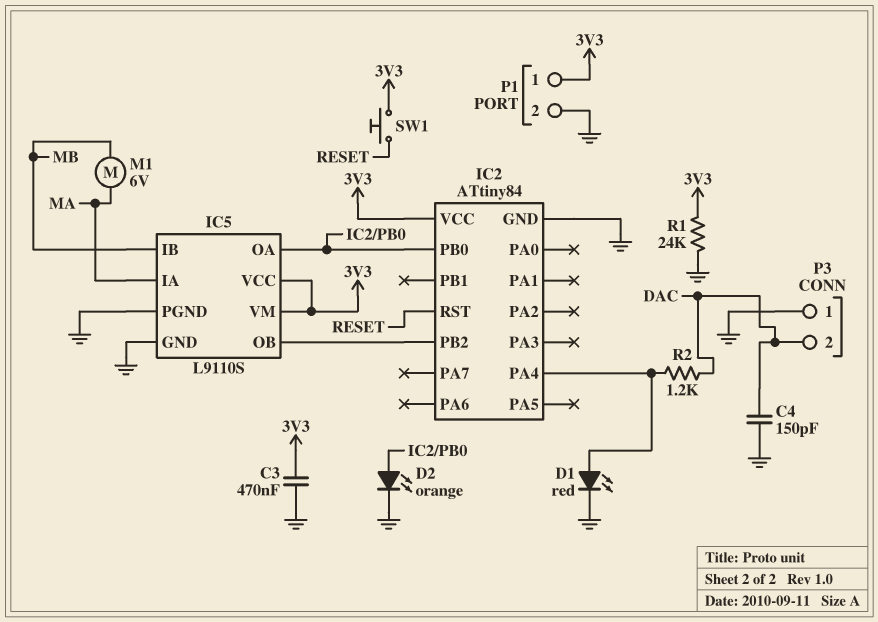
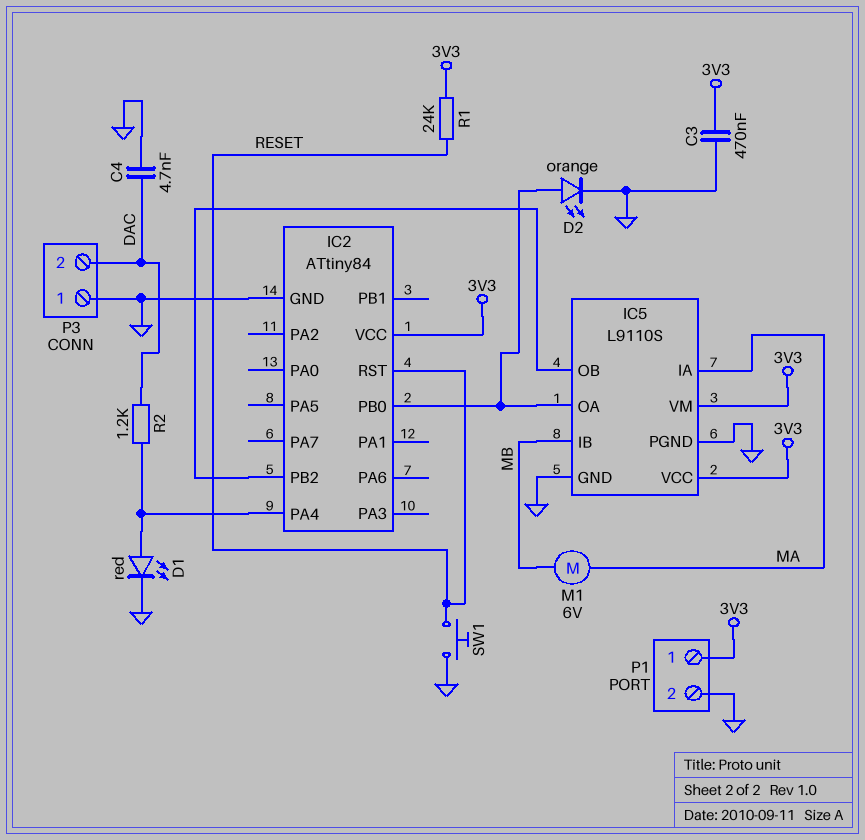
C4: 150pF (DAC, GND) -> 4.7nF (DAC, GND)
R1: 24k (3V3, GND) -> 24k (3V3, RESET)
SW1: button (3V3, RESET) -> button (GND, RESET)

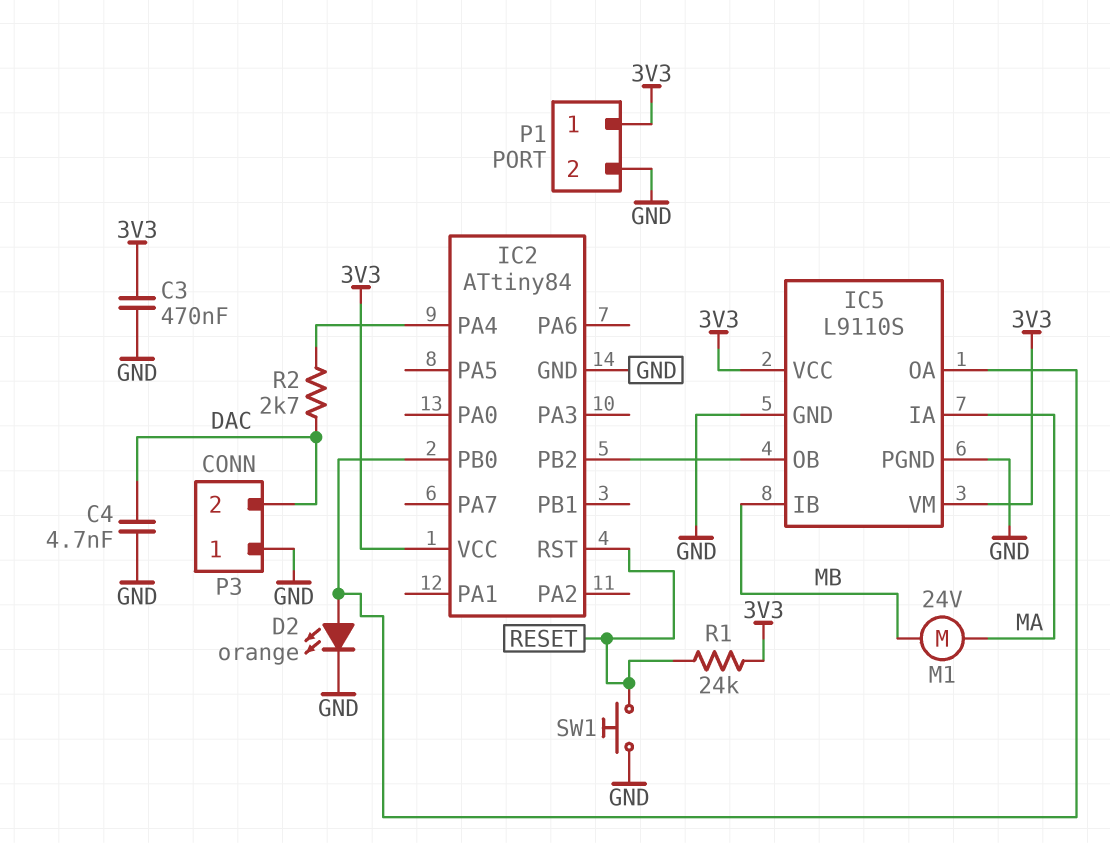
D1: LED red (A IC2/PA4, K GND) -> none
M1: motor 6V (MA, MB) -> motor 24V (MA, MB)
R2: 1.2k (DAC, IC2/PA4) -> 2.7k (DAC, IC2/PA4)

